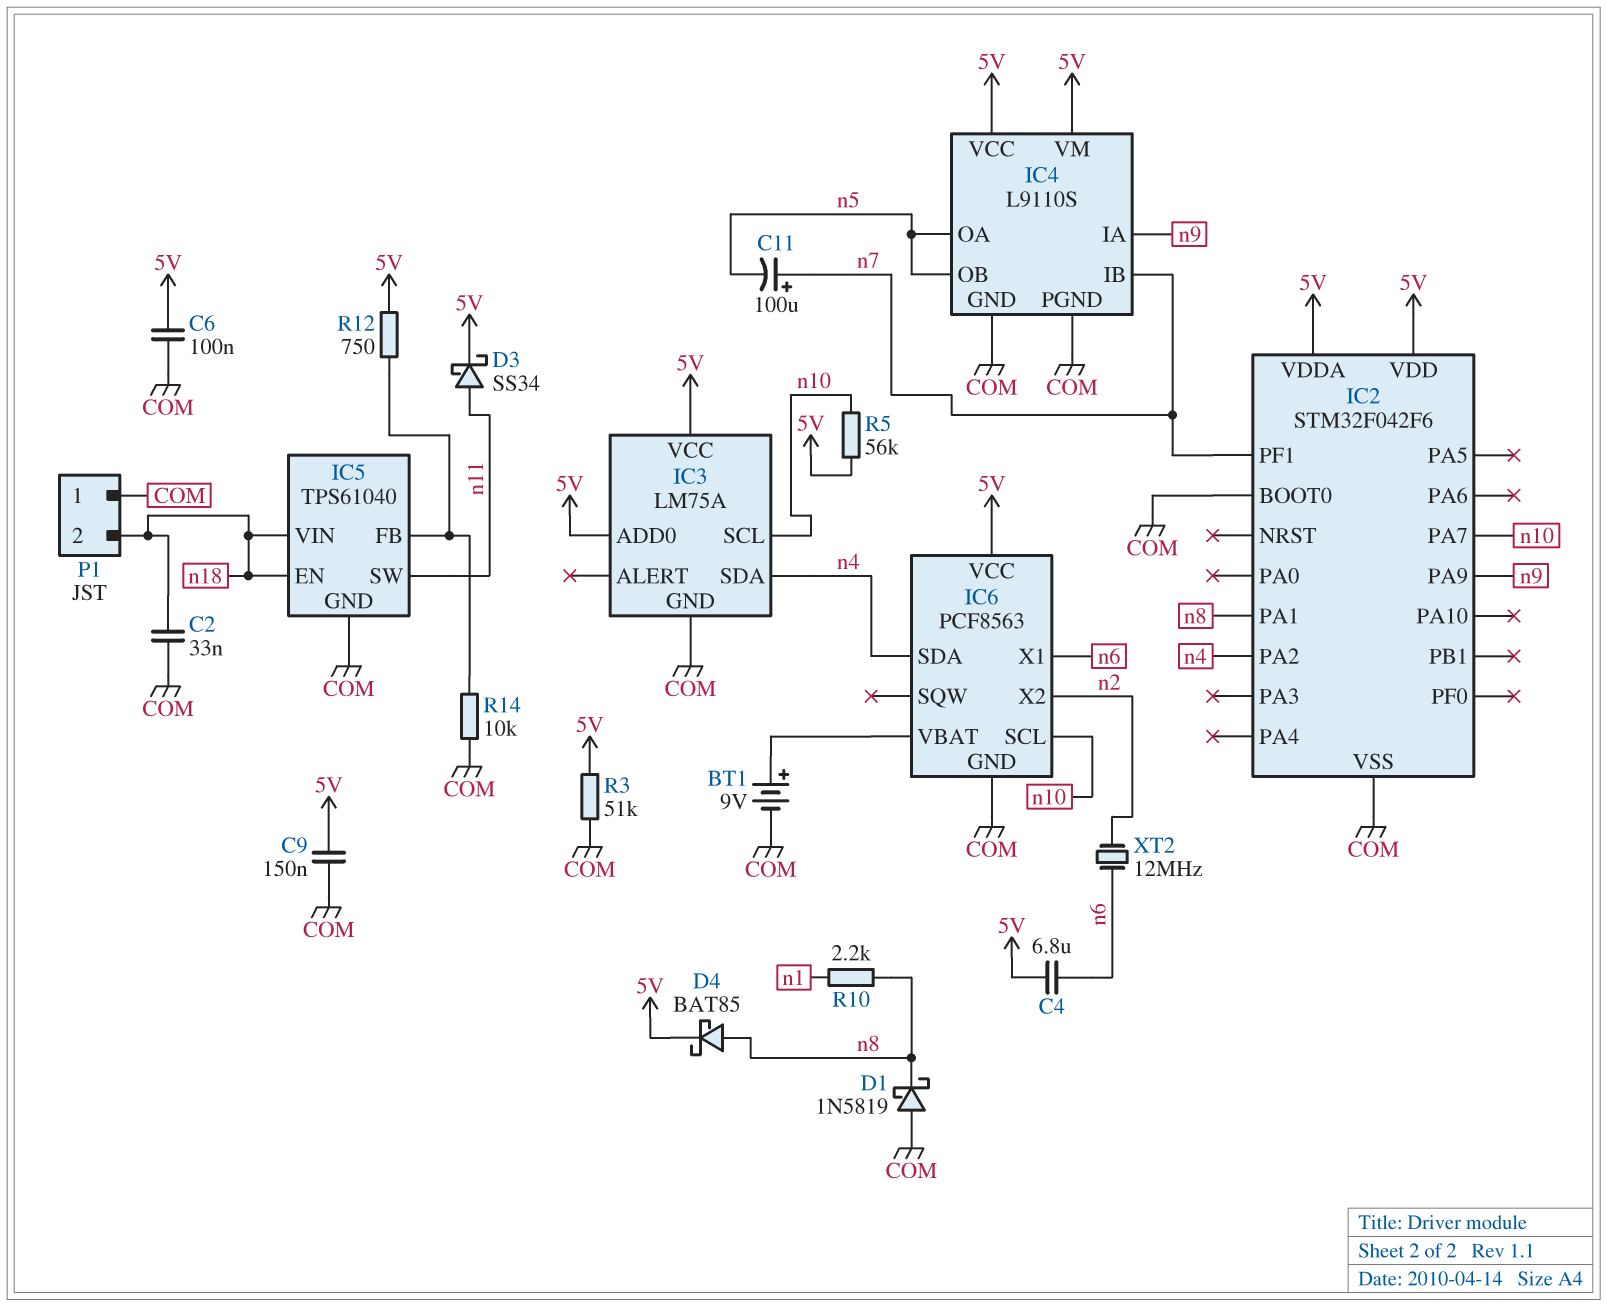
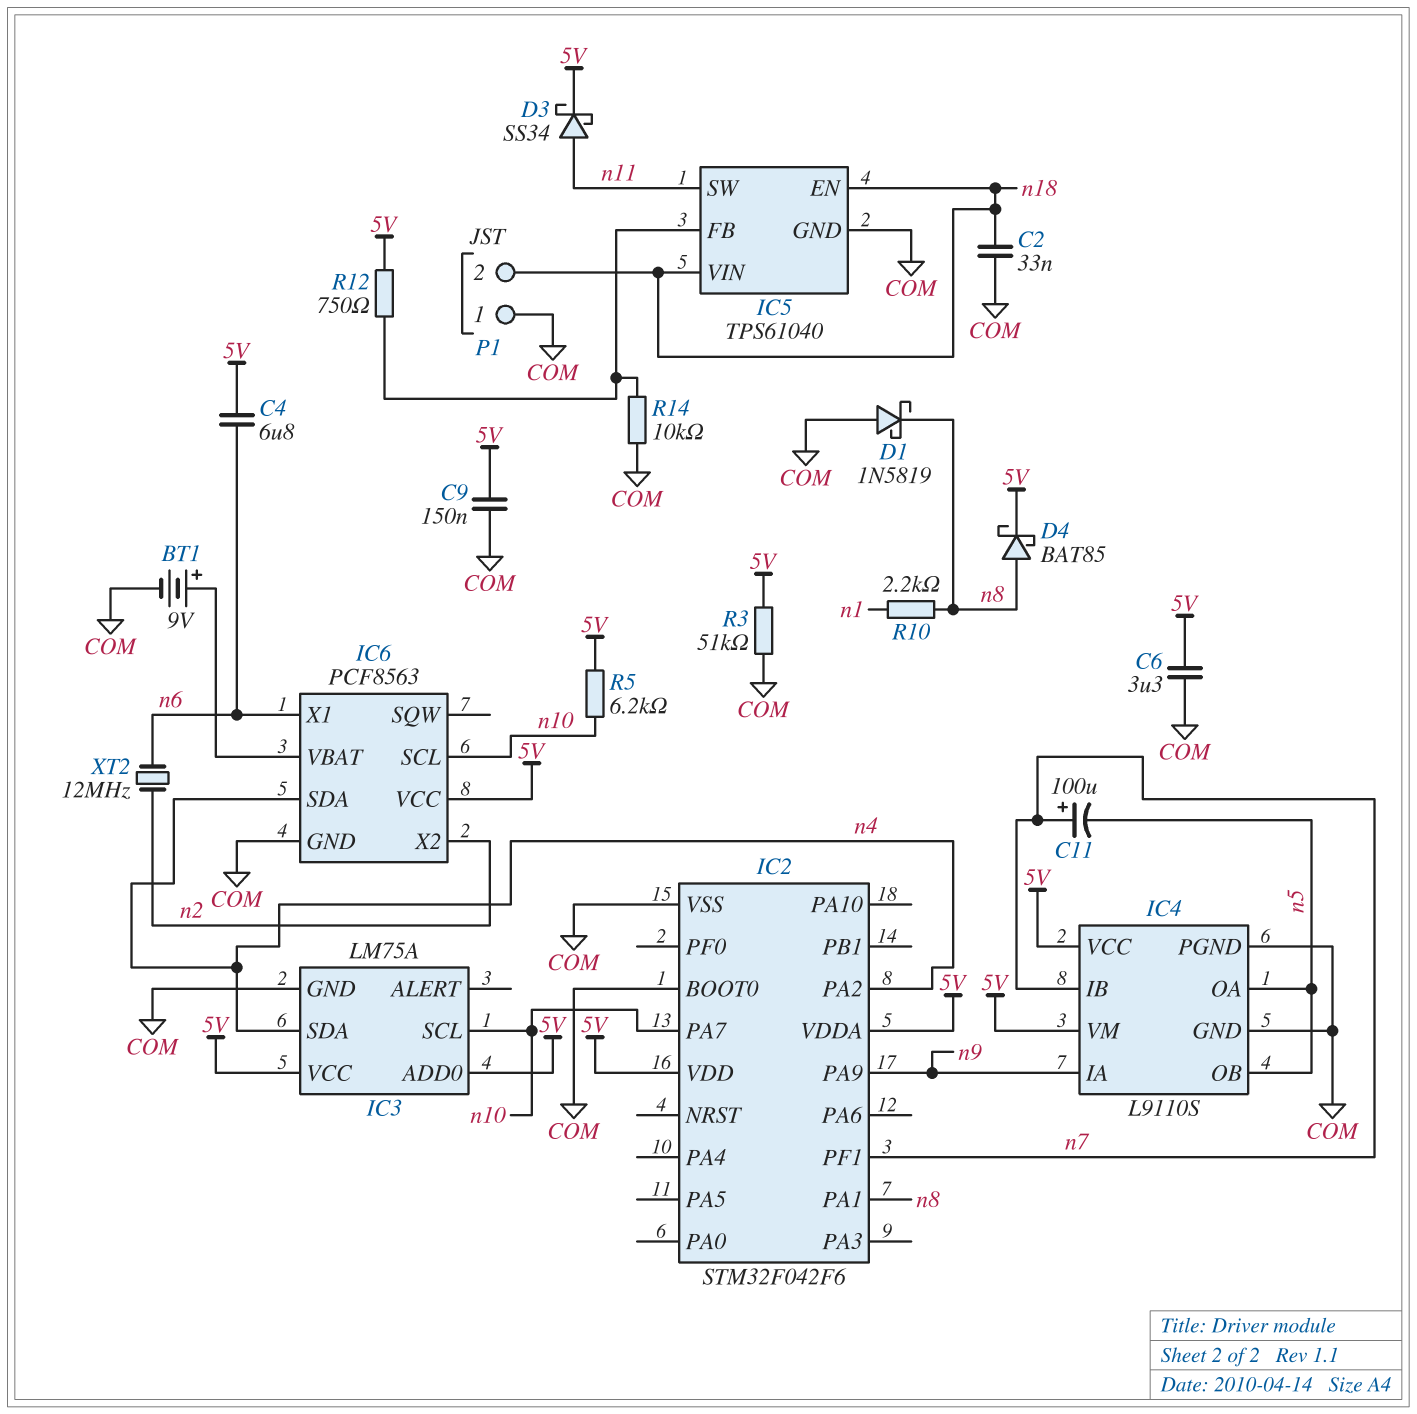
C6: 100nF (5V, COM) -> 3.3uF (5V, COM)
R5: 56k (5V, n10) -> 6.2k (5V, n10)

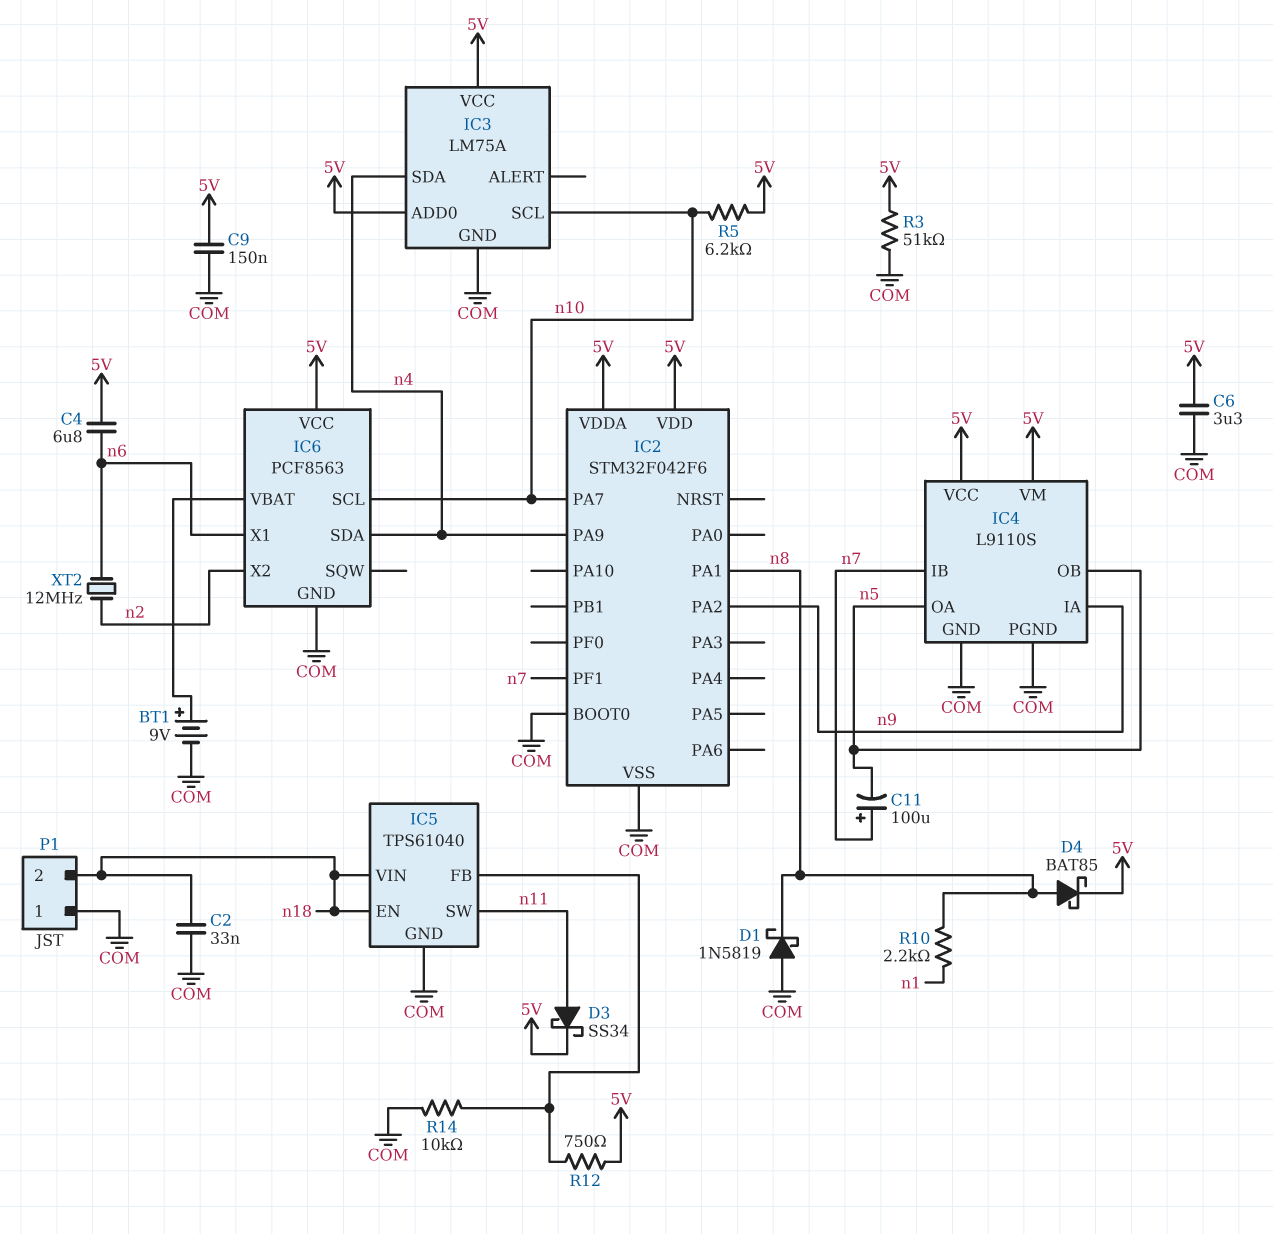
IC2 pin PA2: n4 -> n9
IC2 pin PA9: n9 -> n4

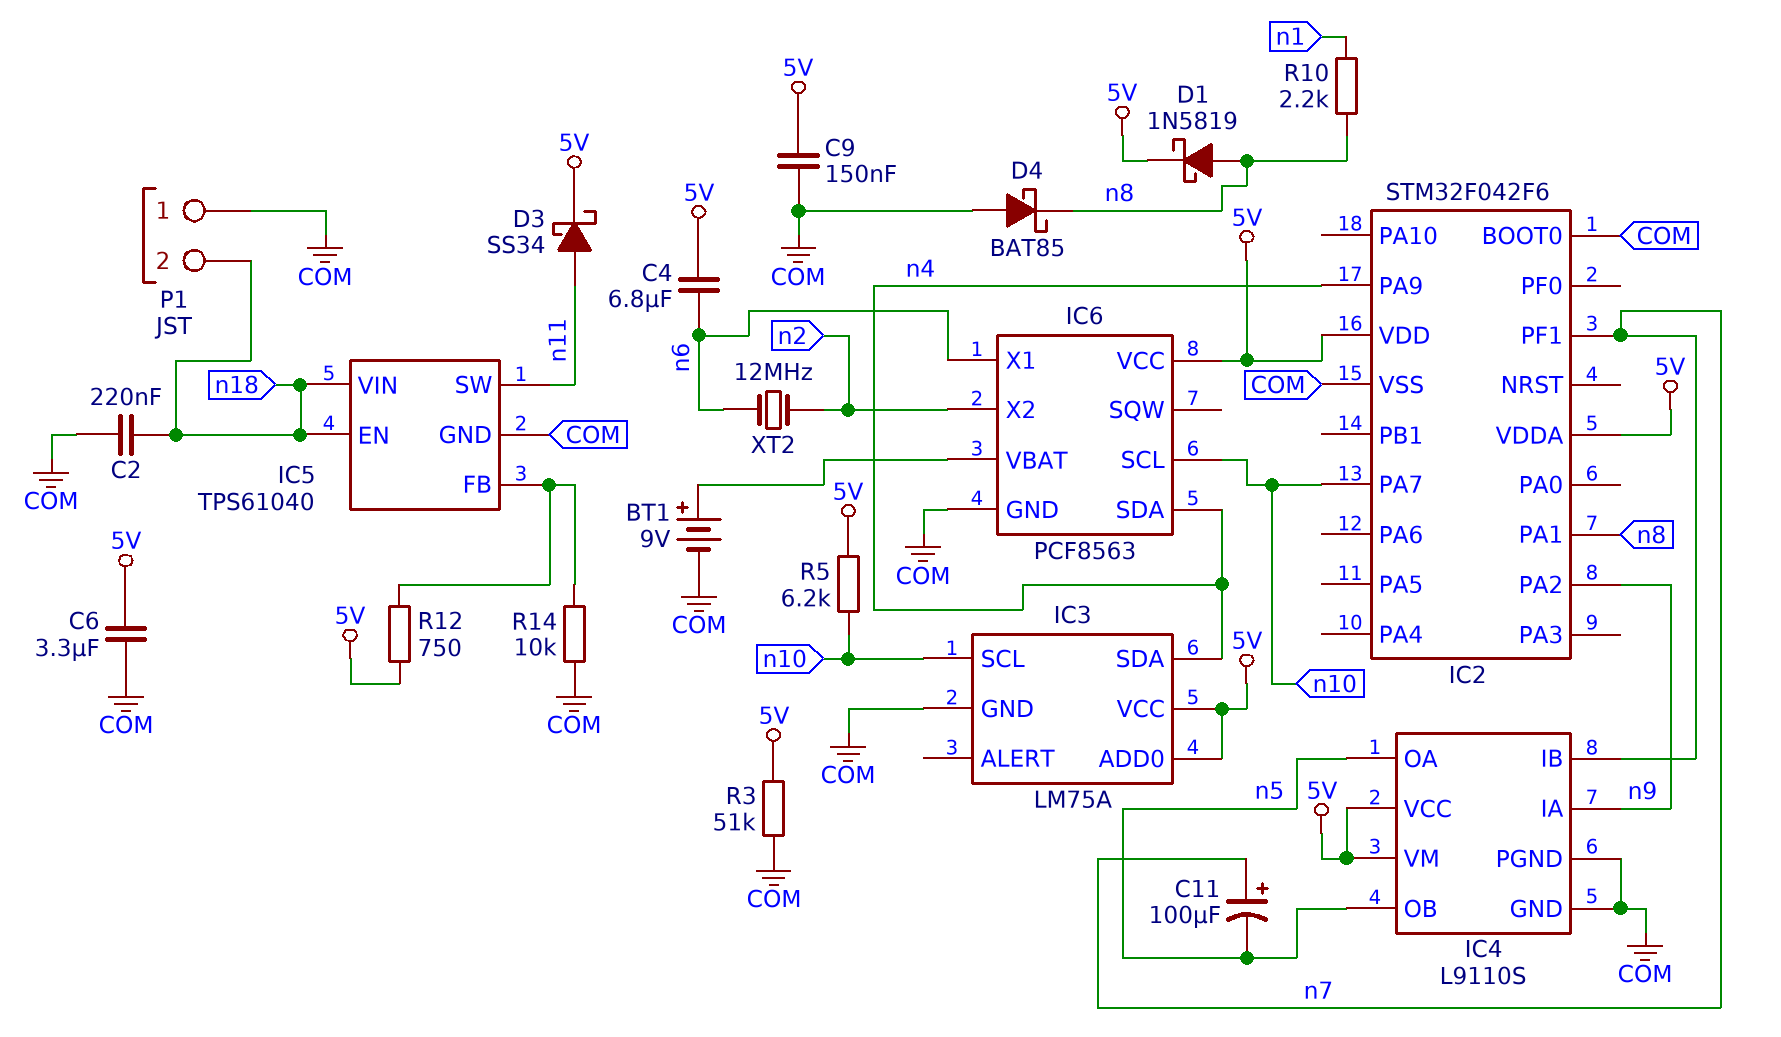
C2: 33nF (COM, n18) -> 220nF (COM, n18)
D1: schottky 1N5819 (A COM, K n8) -> schottky 1N5819 (A n8, K 5V)
D4: schottky BAT85 (A n8, K 5V) -> schottky BAT85 (A COM, K n8)

